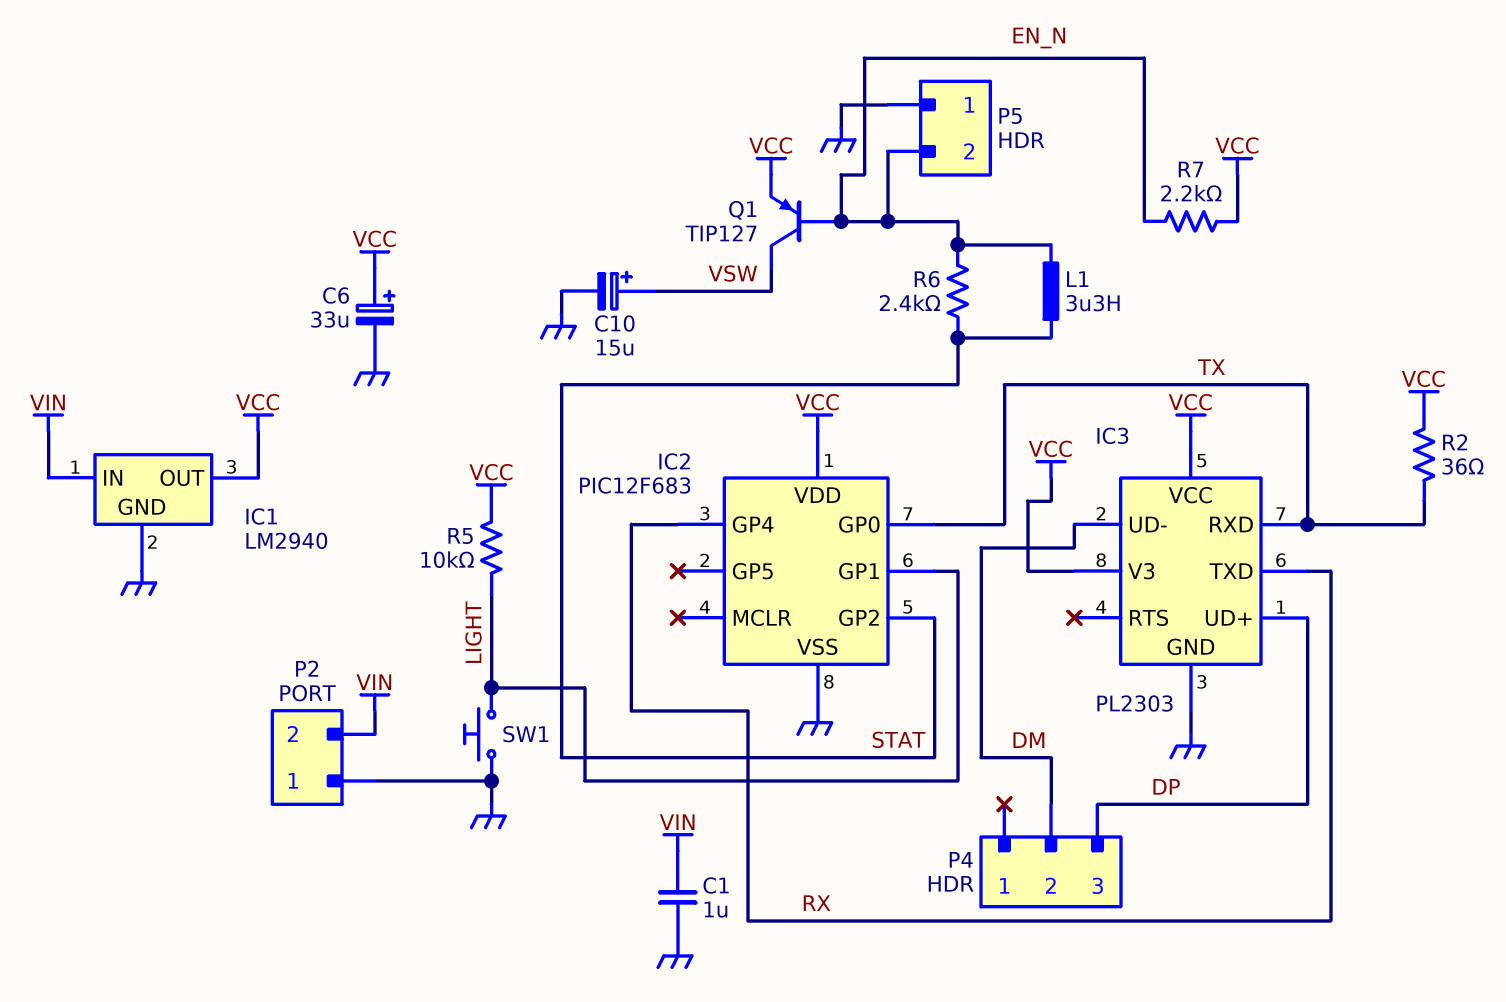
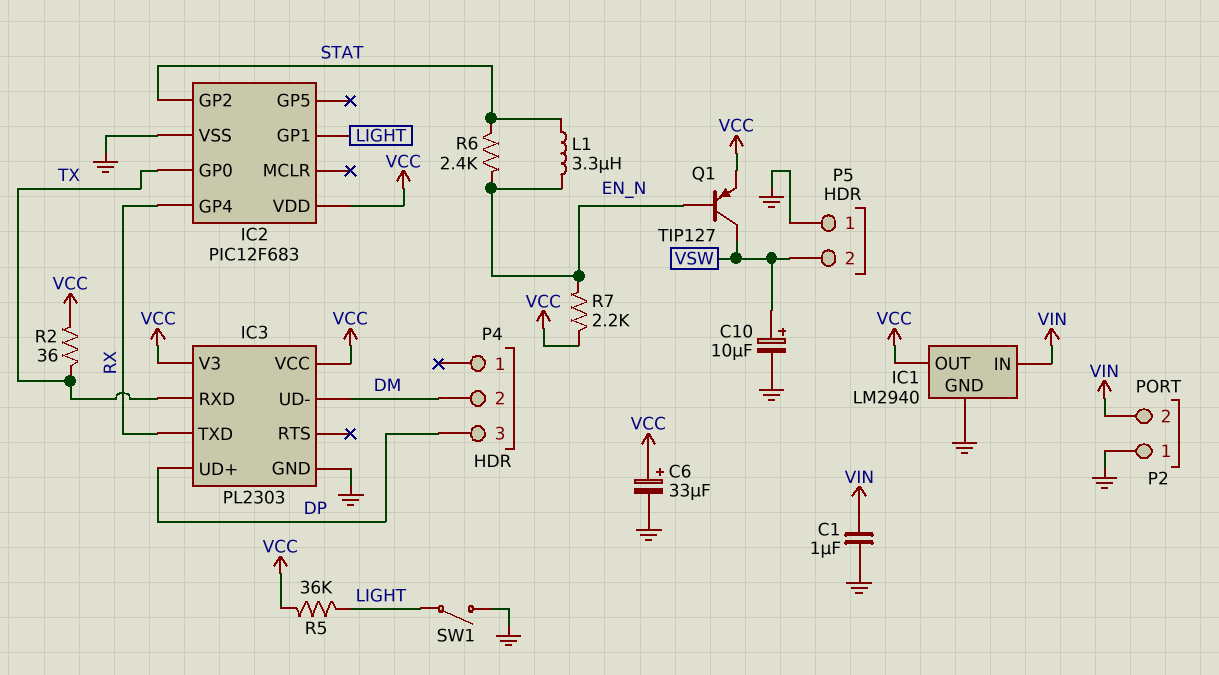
C10: 15uF (plus VSW, minus GND) -> 10uF (plus VSW, minus GND)
P5 pin 2: EN_N -> VSW
R5: 10k (LIGHT, VCC) -> 36k (LIGHT, VCC)
SW1: button (GND, LIGHT) -> switch (GND, LIGHT)

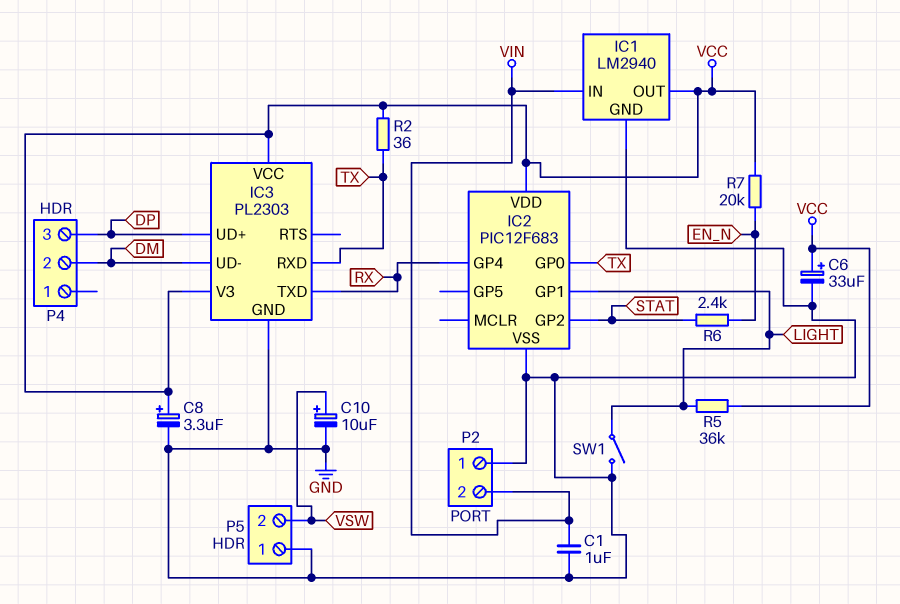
C8: none -> 3.3uF (plus VCC, minus GND)
L1: 3.3uH (EN_N, STAT) -> none
Q1: PNP TIP127 (B EN_N, C VSW, E VCC) -> none
R7: 2.2k (EN_N, VCC) -> 20k (EN_N, VCC)

